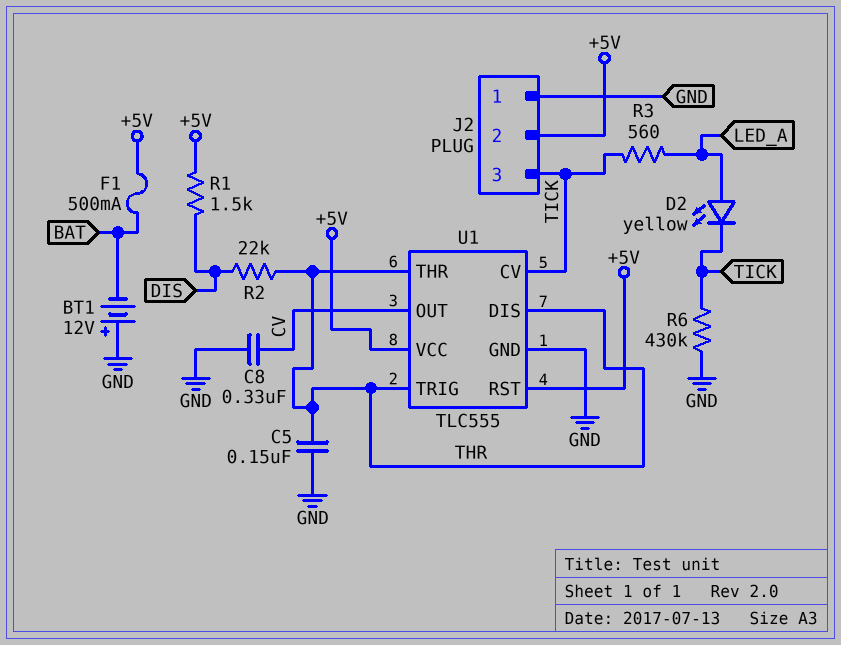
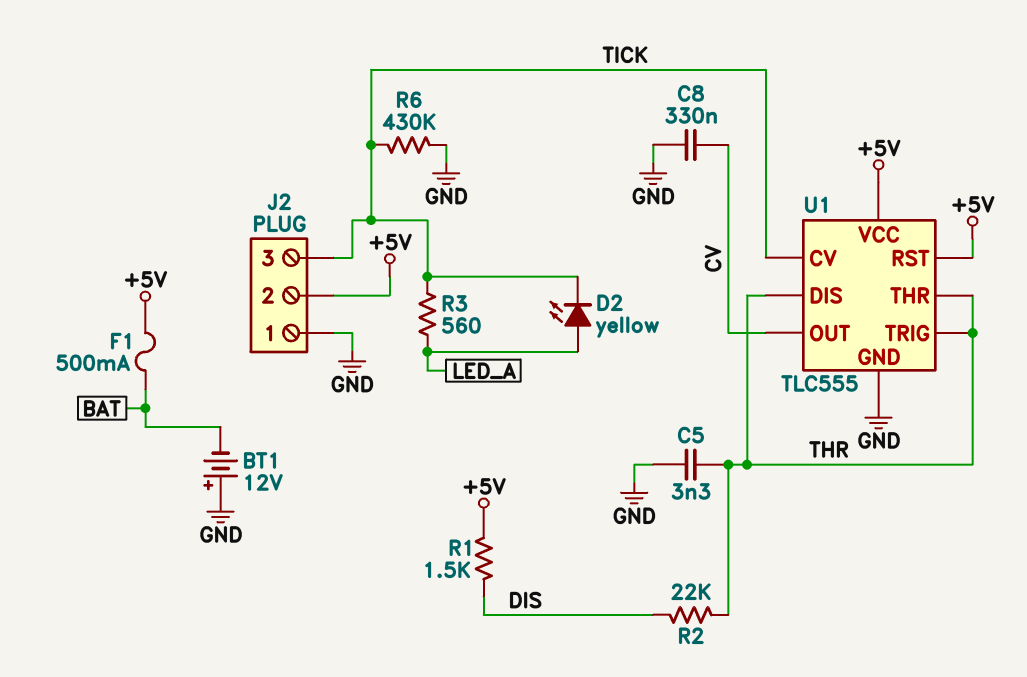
C5: 150nF (GND, THR) -> 3.3nF (GND, THR)

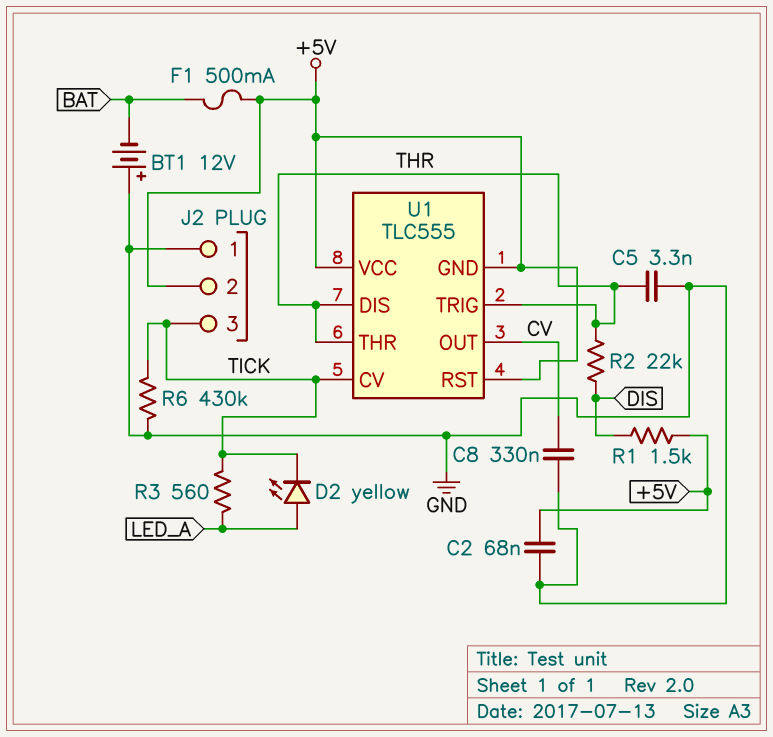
C2: none -> 68nF (+5V, GND)
U1 pin GND: GND -> +5V

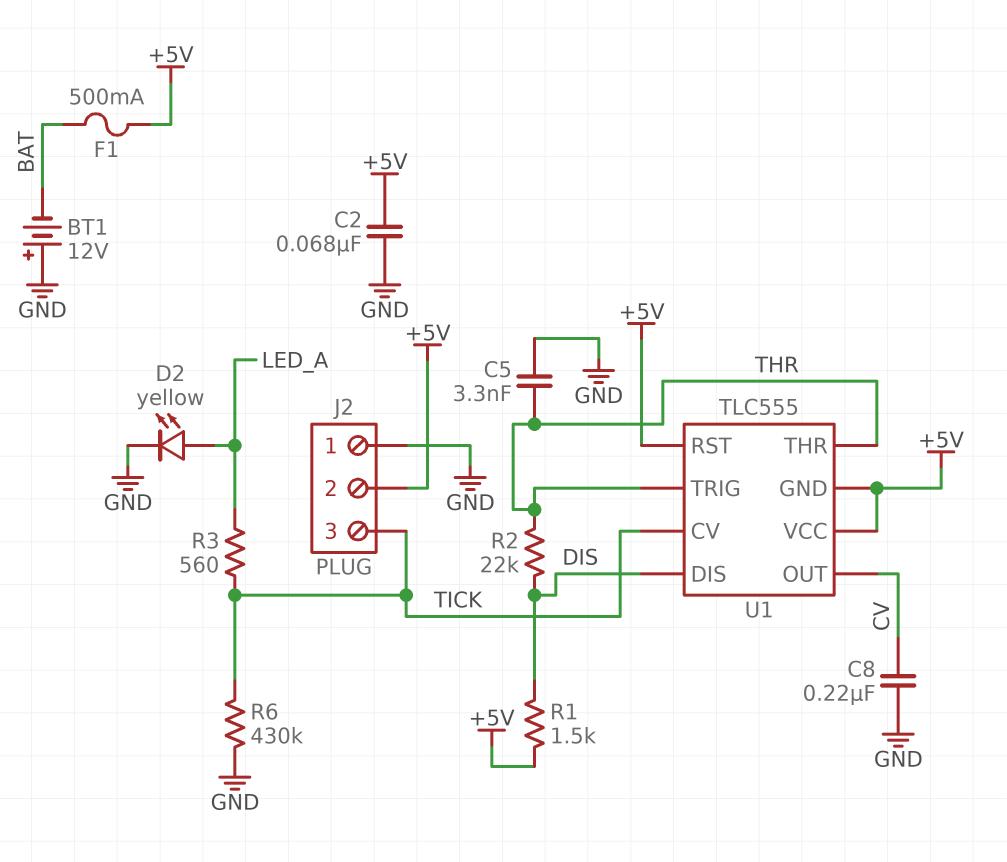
C8: 330nF (CV, GND) -> 220nF (CV, GND)
D2: LED yellow (A LED_A, K TICK) -> LED yellow (A LED_A, K GND)
U1 pin DIS: THR -> DIS

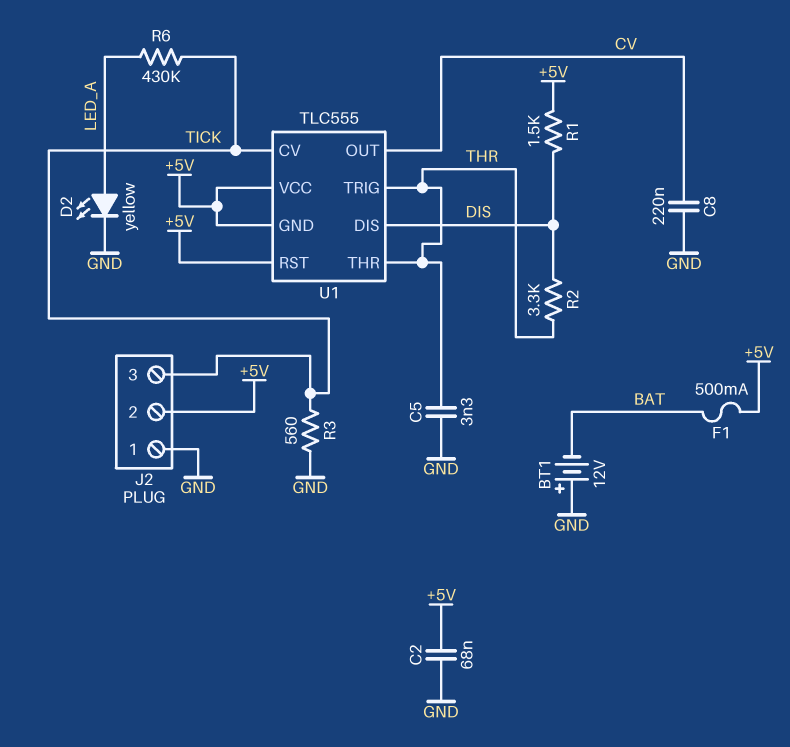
R2: 22k (DIS, THR) -> 3.3k (DIS, THR)
R3: 560 (LED_A, TICK) -> 560 (GND, TICK)
R6: 430k (GND, TICK) -> 430k (LED_A, TICK)

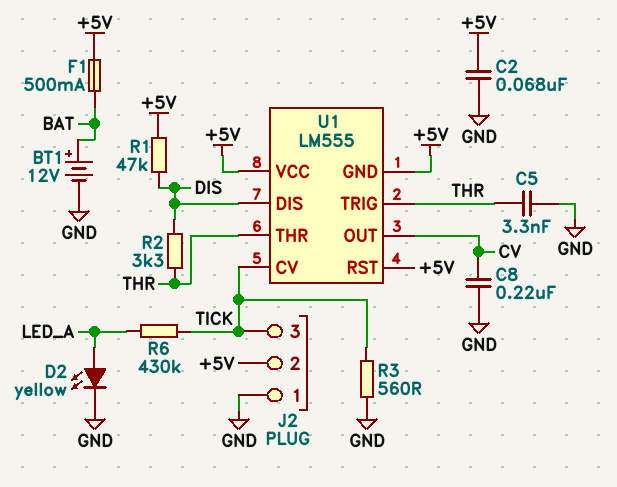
BT1: 12V (plus GND, minus BAT) -> 12V (plus BAT, minus GND)
R1: 1.5k (+5V, DIS) -> 47k (+5V, DIS)
U1: TLC555 -> LM555

